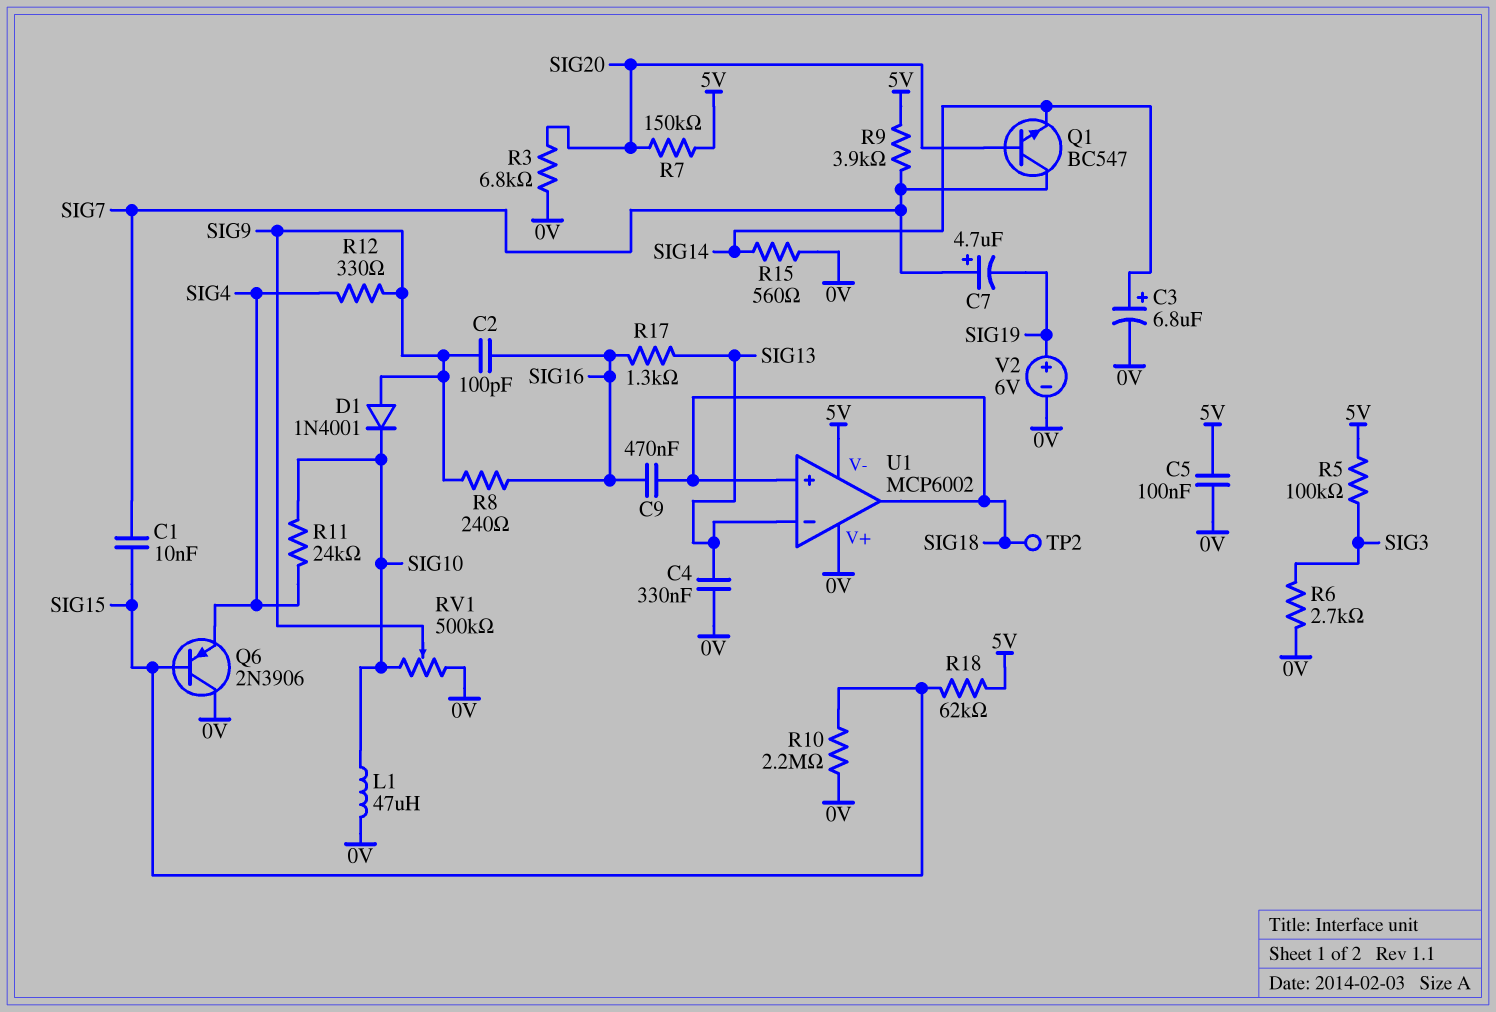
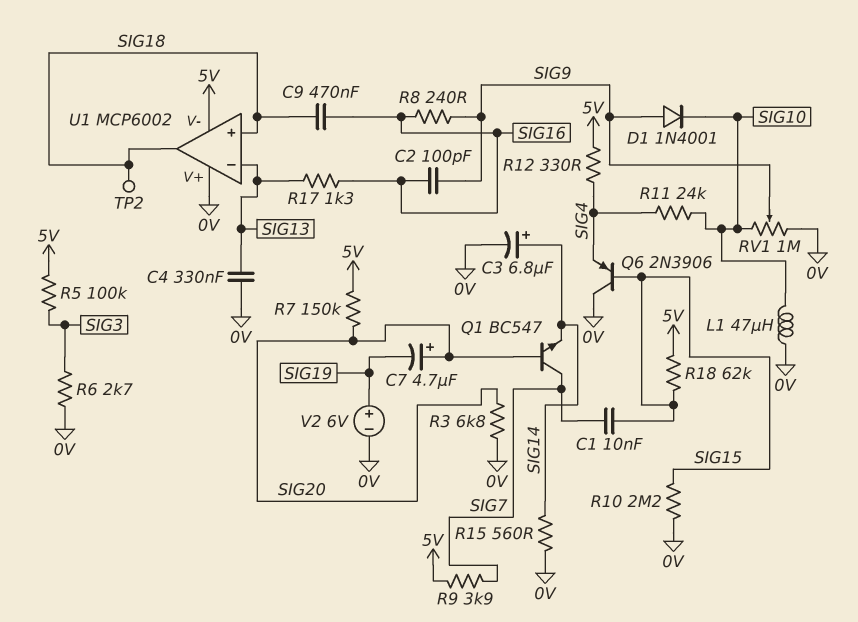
C5: 100nF (0V, 5V) -> none
C7: 4.7uF (plus SIG7, minus SIG19) -> 4.7uF (plus SIG20, minus SIG19)
R12: 330 (SIG4, SIG9) -> 330 (5V, SIG4)
RV1: 500k (0V, SIG10, wiper SIG9) -> 1M (0V, SIG10, wiper SIG9)

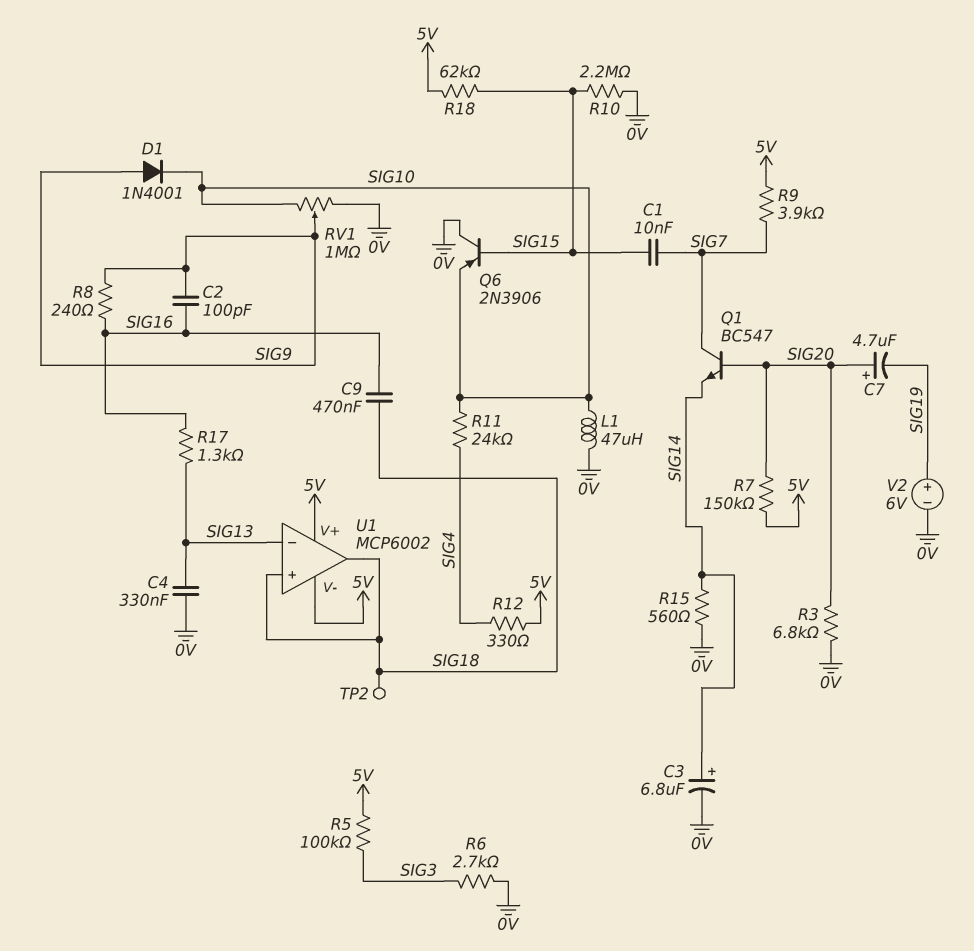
Q6: PNP 2N3906 (B SIG15, C 0V, E SIG4) -> PNP 2N3906 (B SIG15, C 0V, E SIG10)
U1 pin V+: 0V -> 5V

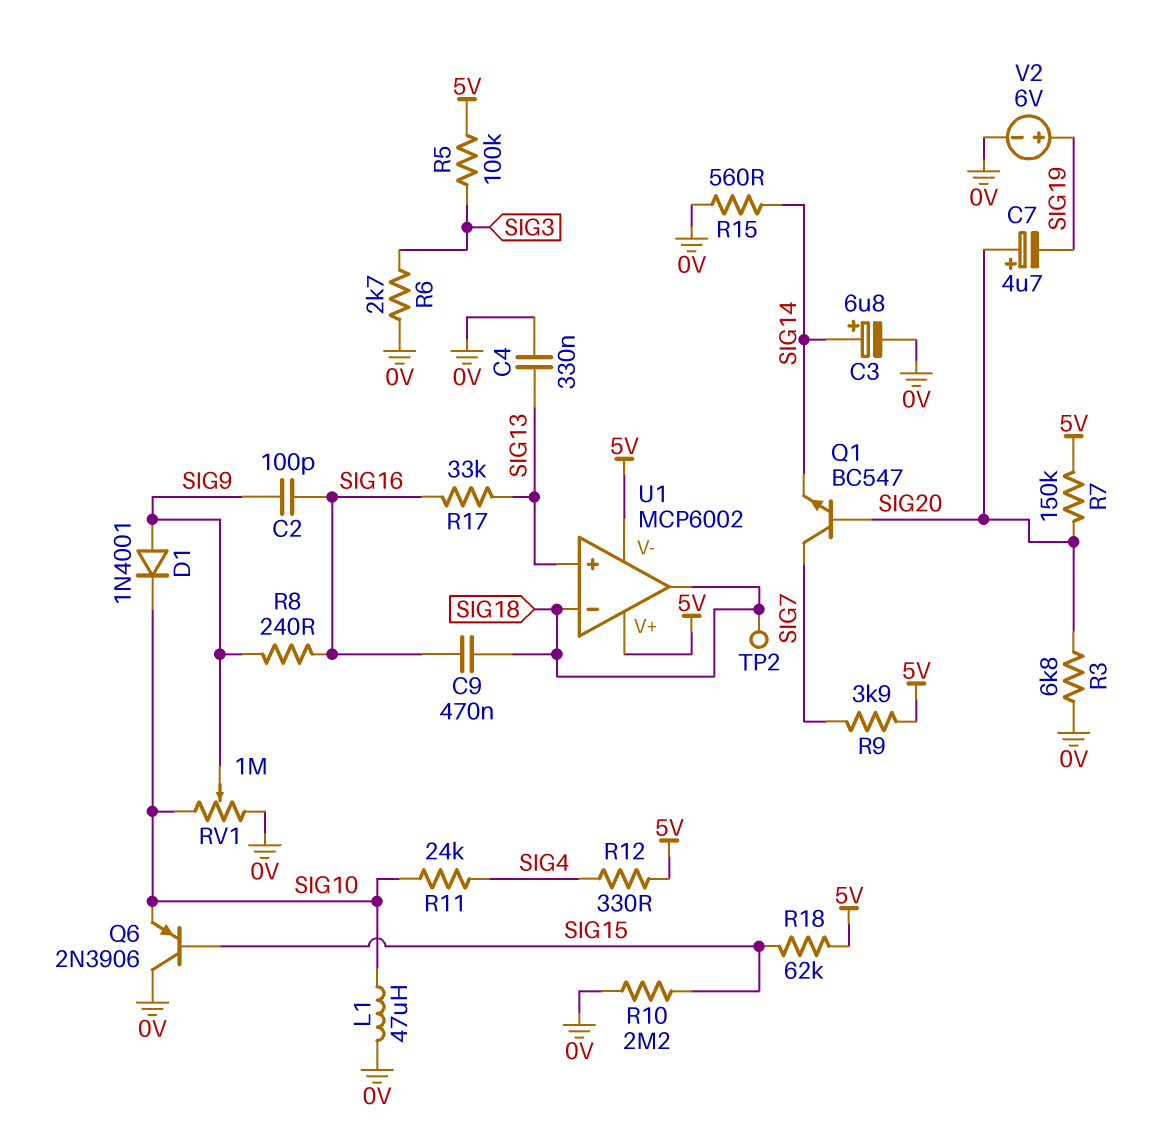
C1: 10nF (SIG7, SIG15) -> none
R17: 1.3k (SIG13, SIG16) -> 33k (SIG13, SIG16)
U1 pin in+: SIG18 -> SIG13
U1 pin in-: SIG13 -> SIG18

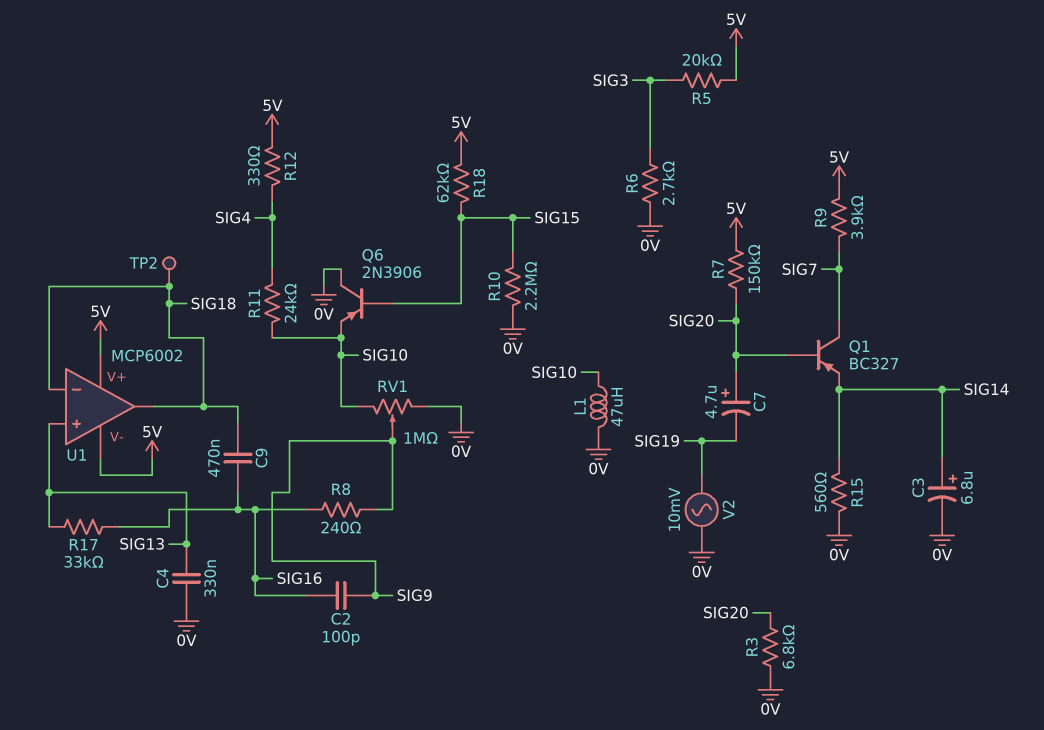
D1: diode 1N4001 (A SIG9, K SIG10) -> none
Q1: NPN BC547 (B SIG20, C SIG7, E SIG14) -> PNP BC327 (B SIG20, C SIG7, E SIG14)
R5: 100k (5V, SIG3) -> 20k (5V, SIG3)
V2: 6V (plus SIG19, minus 0V) -> AC 10mV (0V, SIG19)

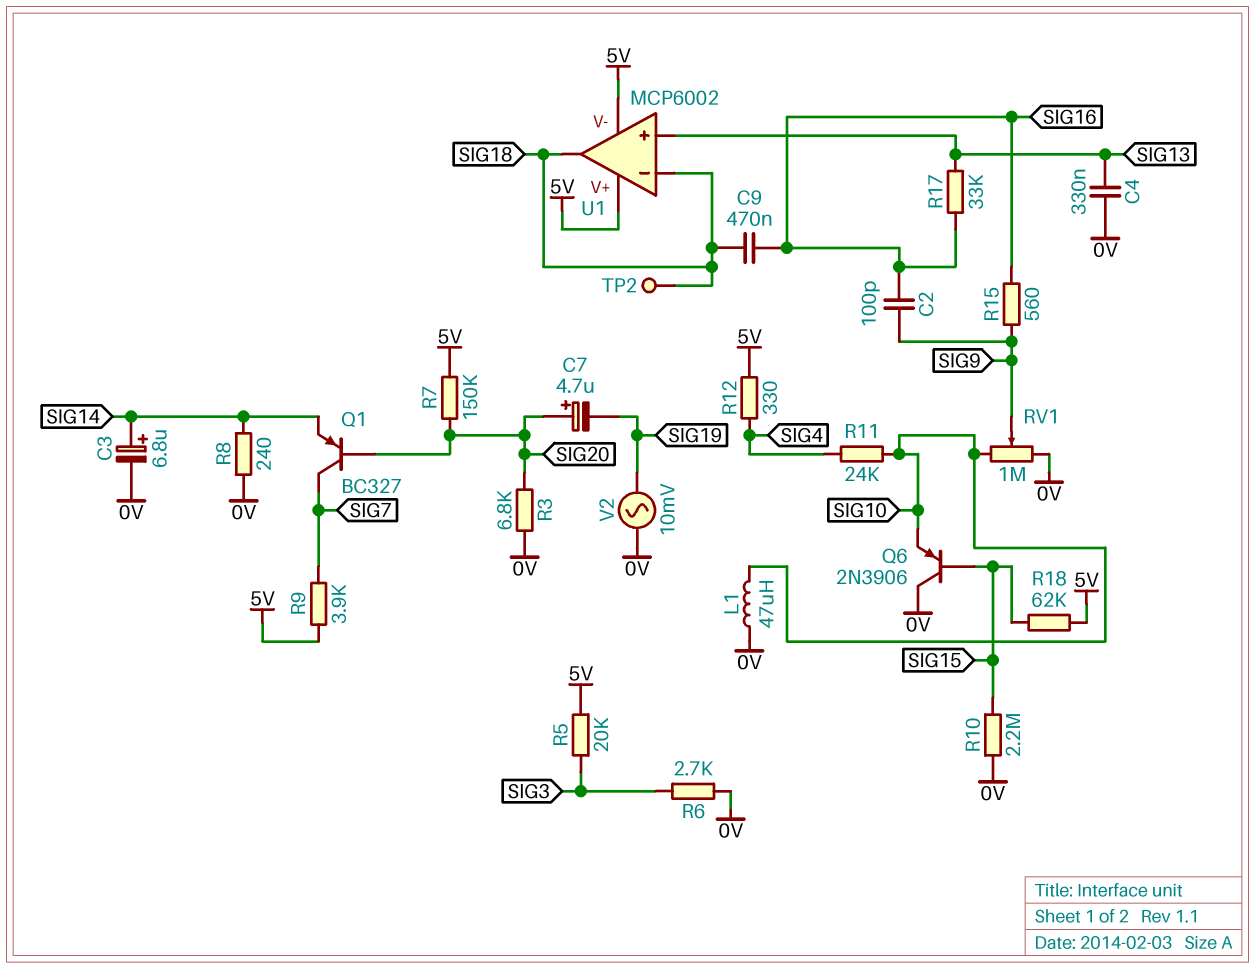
R8: 240 (SIG9, SIG16) -> 240 (0V, SIG14)
R15: 560 (0V, SIG14) -> 560 (SIG9, SIG16)

